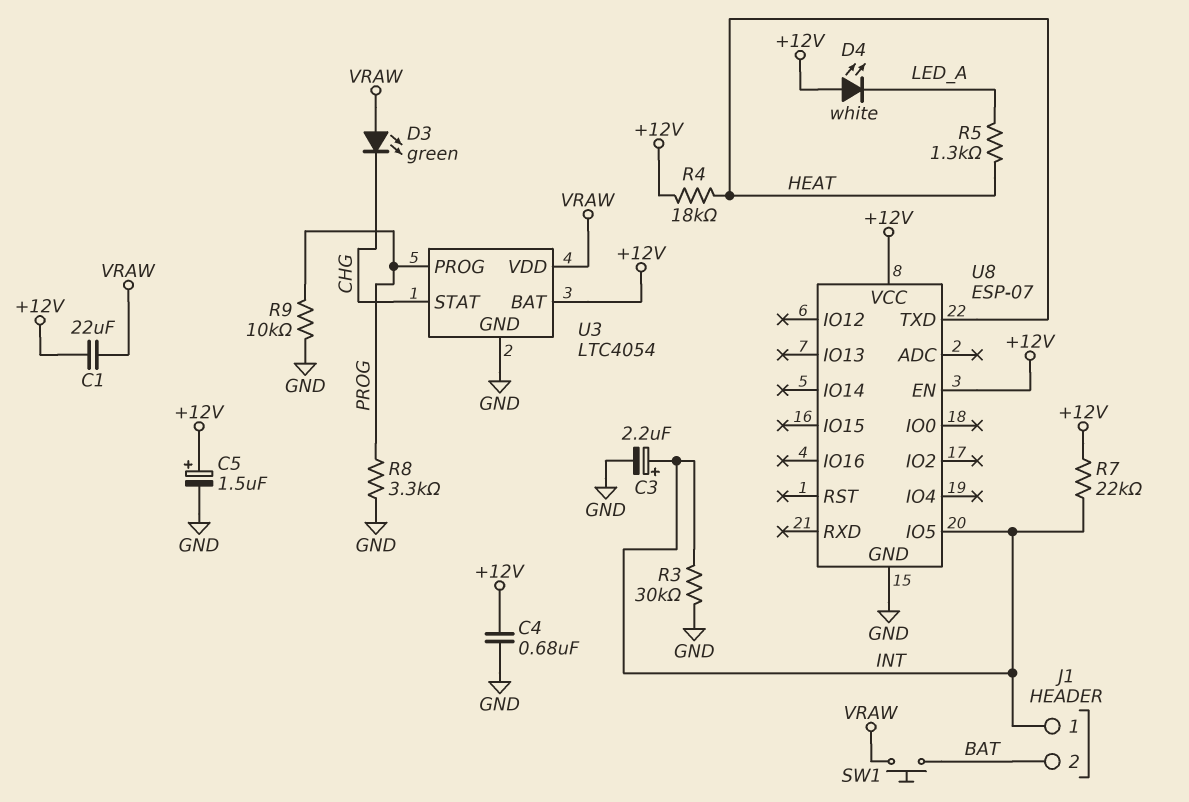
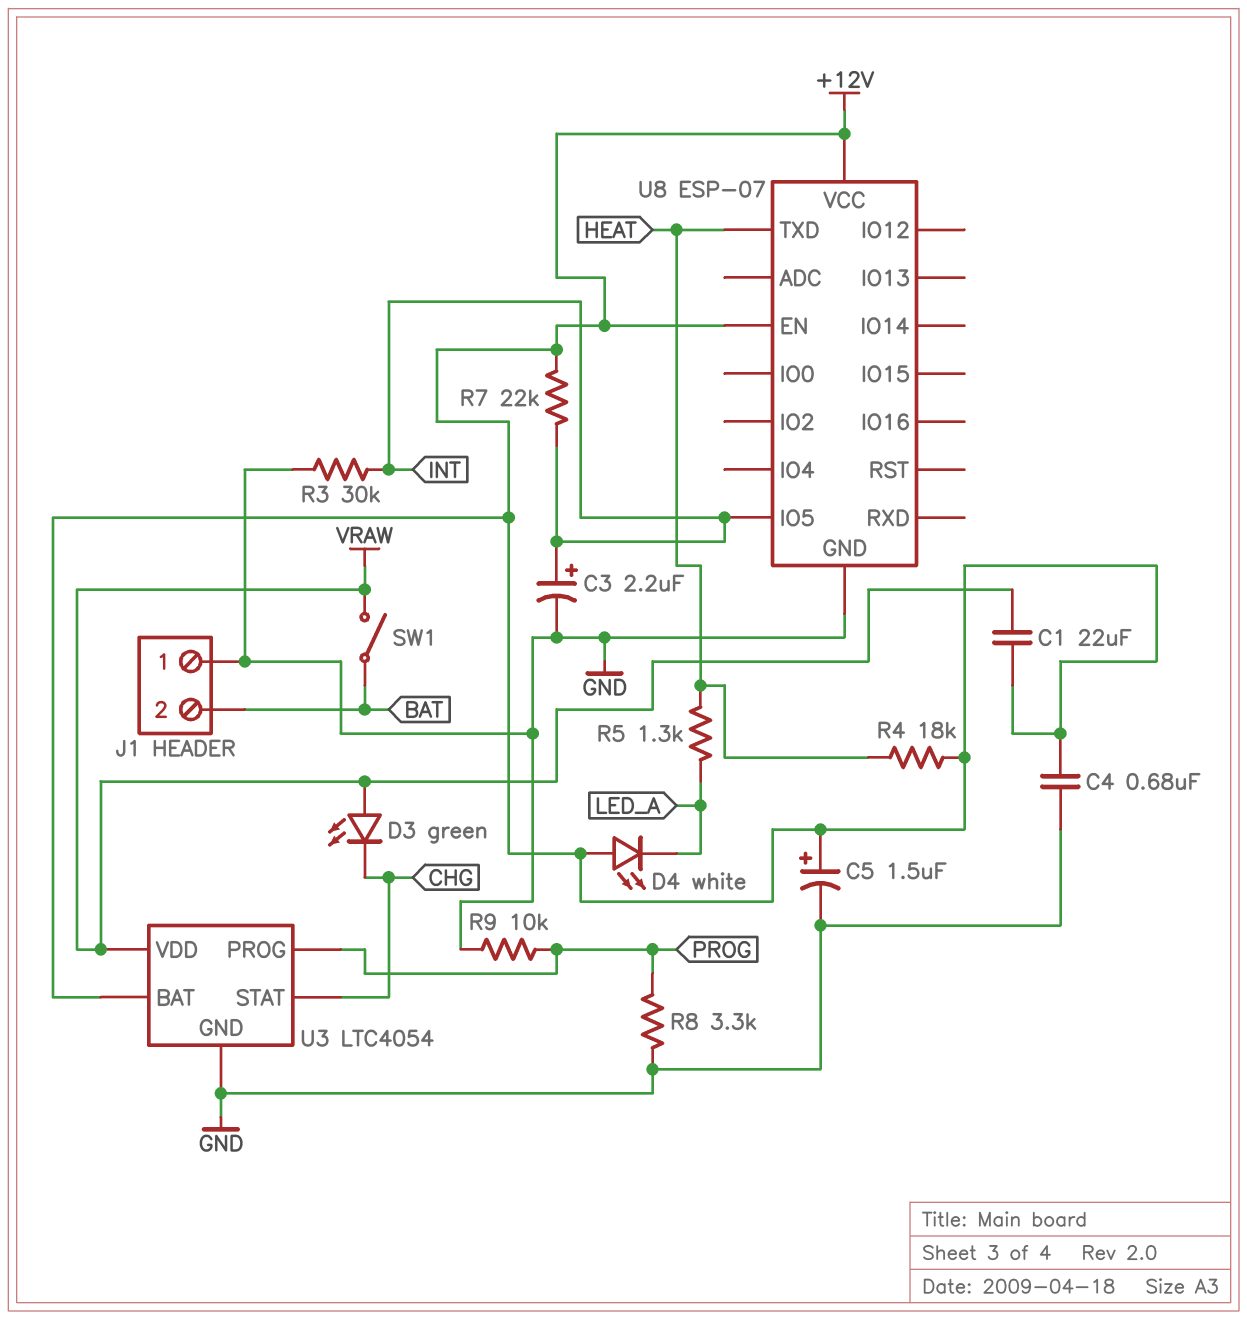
J1 pin 1: INT -> GND
SW1: button (BAT, VRAW) -> switch (BAT, VRAW)

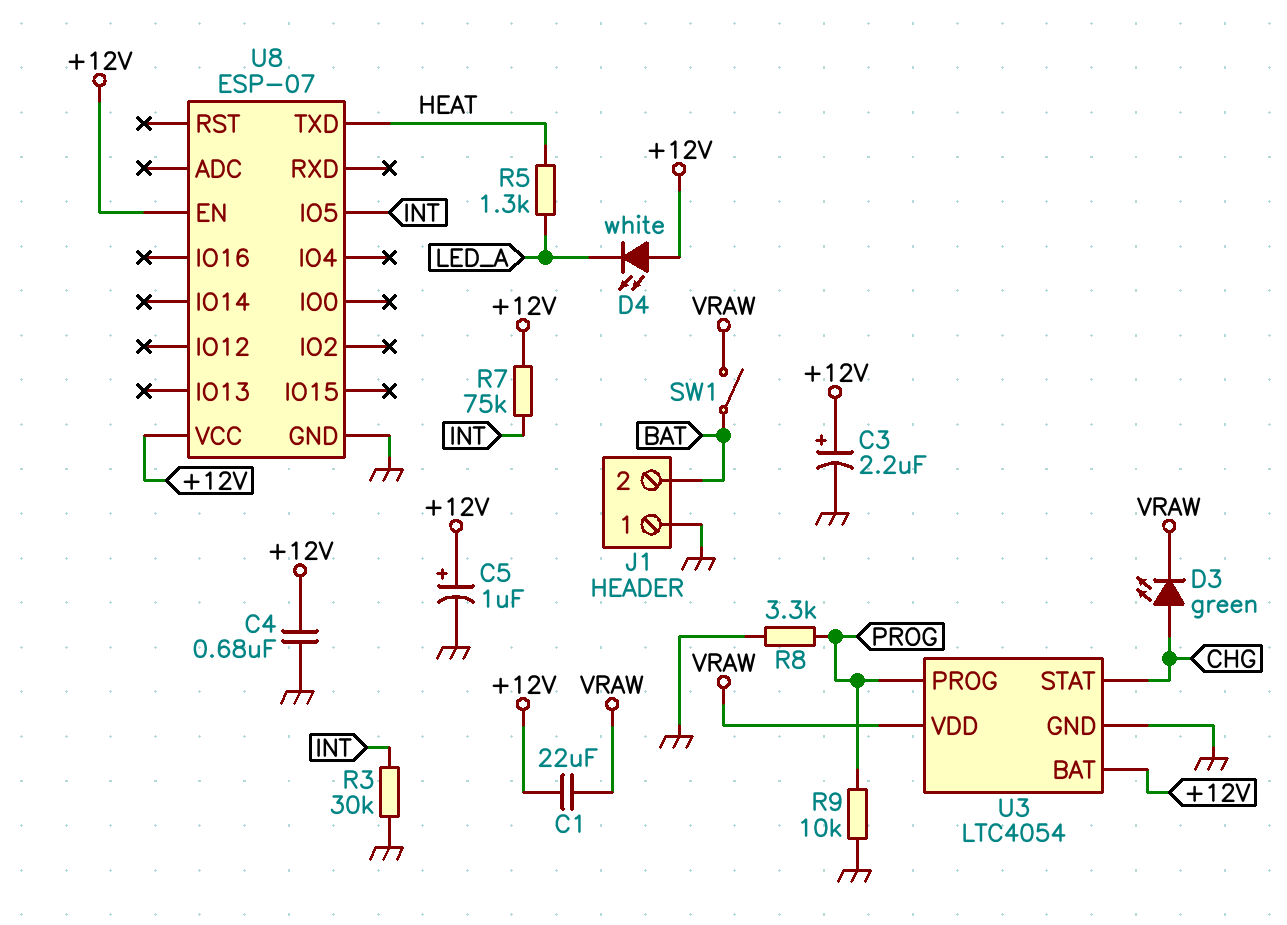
C3: 2.2uF (plus INT, minus GND) -> 2.2uF (plus +12V, minus GND)
C5: 1.5uF (plus +12V, minus GND) -> 1uF (plus +12V, minus GND)
D3: LED green (A VRAW, K CHG) -> LED green (A CHG, K VRAW)
R4: 18k (+12V, HEAT) -> none
R7: 22k (+12V, INT) -> 75k (+12V, INT)

